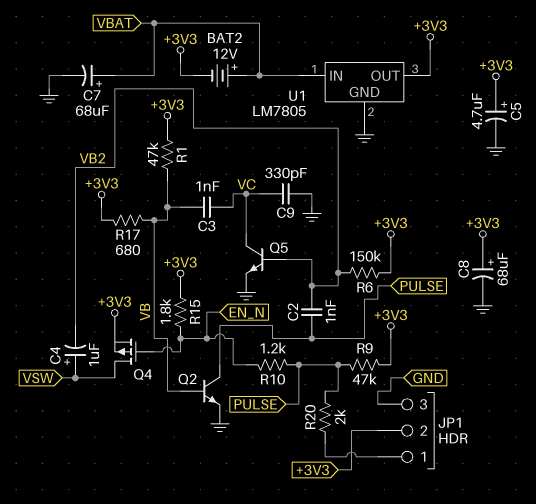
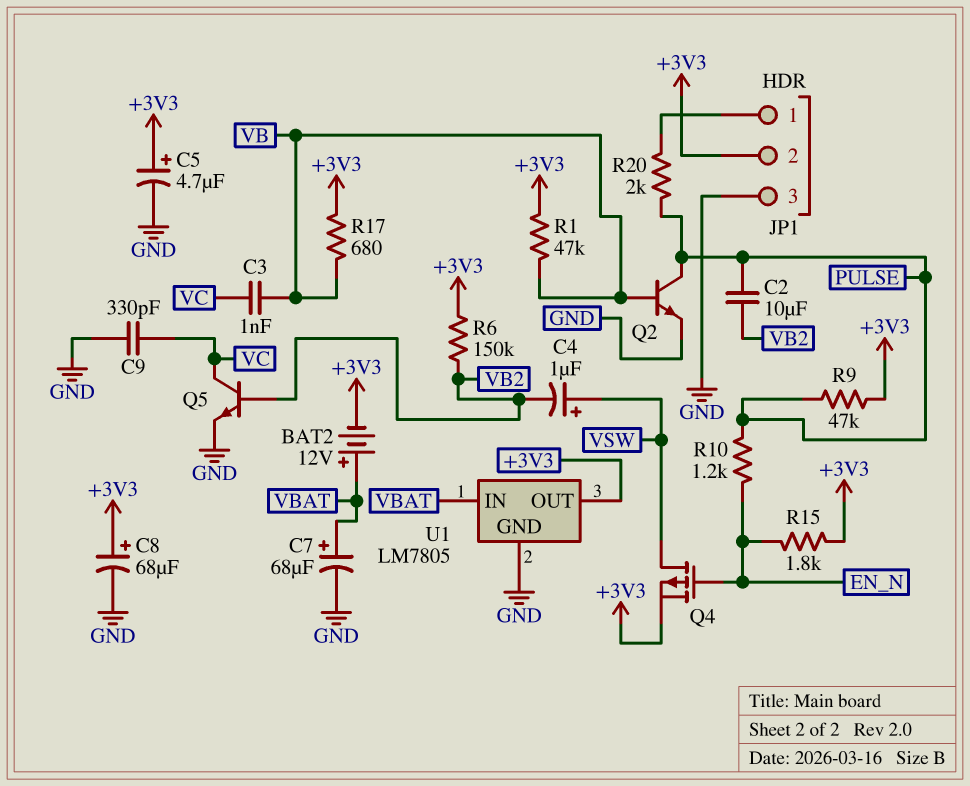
C2: 1nF (PULSE, VB2) -> 10uF (PULSE, VB2)

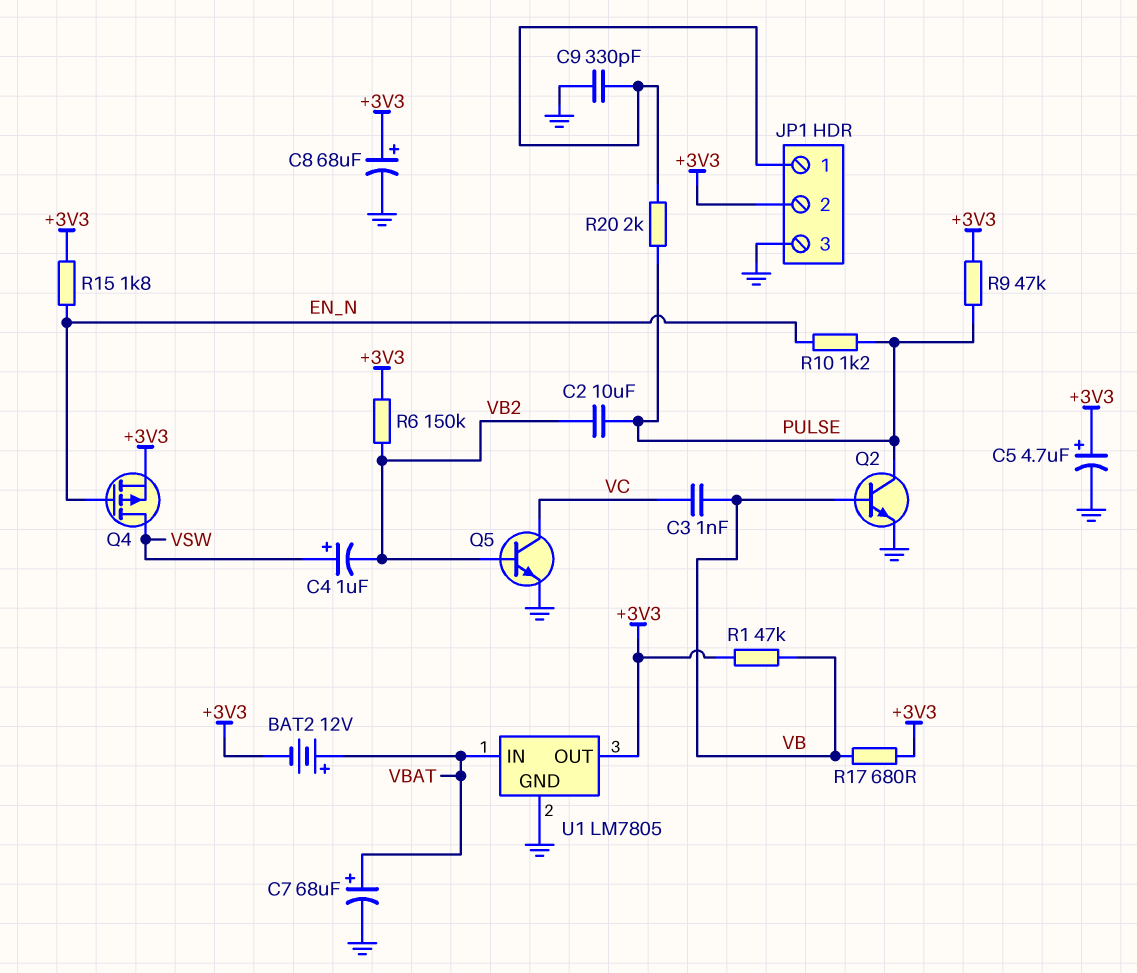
C9: 330pF (GND, VC) -> 330pF (GND, JP1/1)

